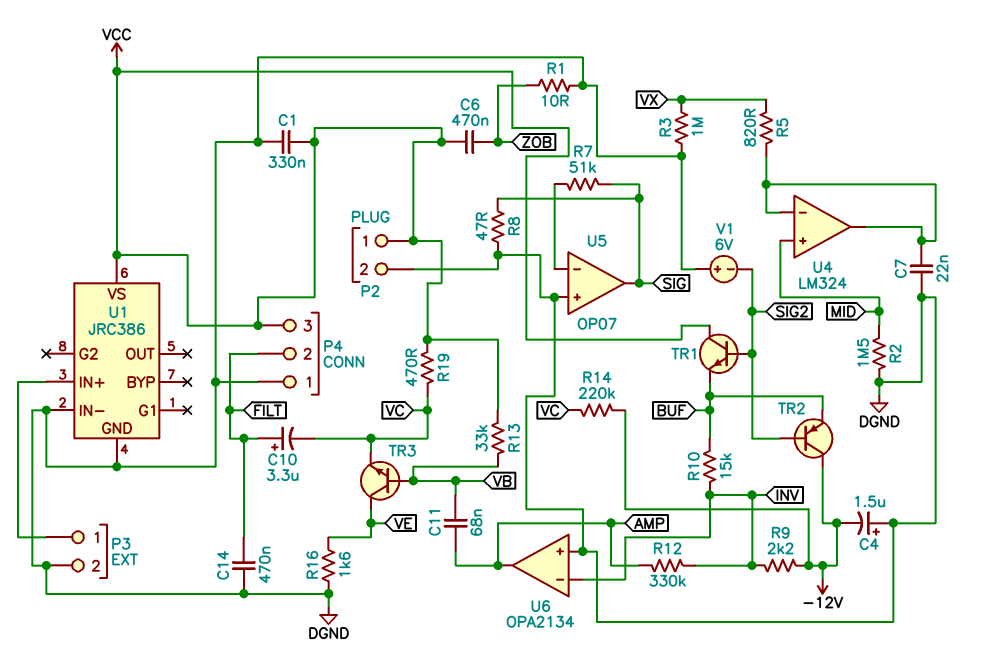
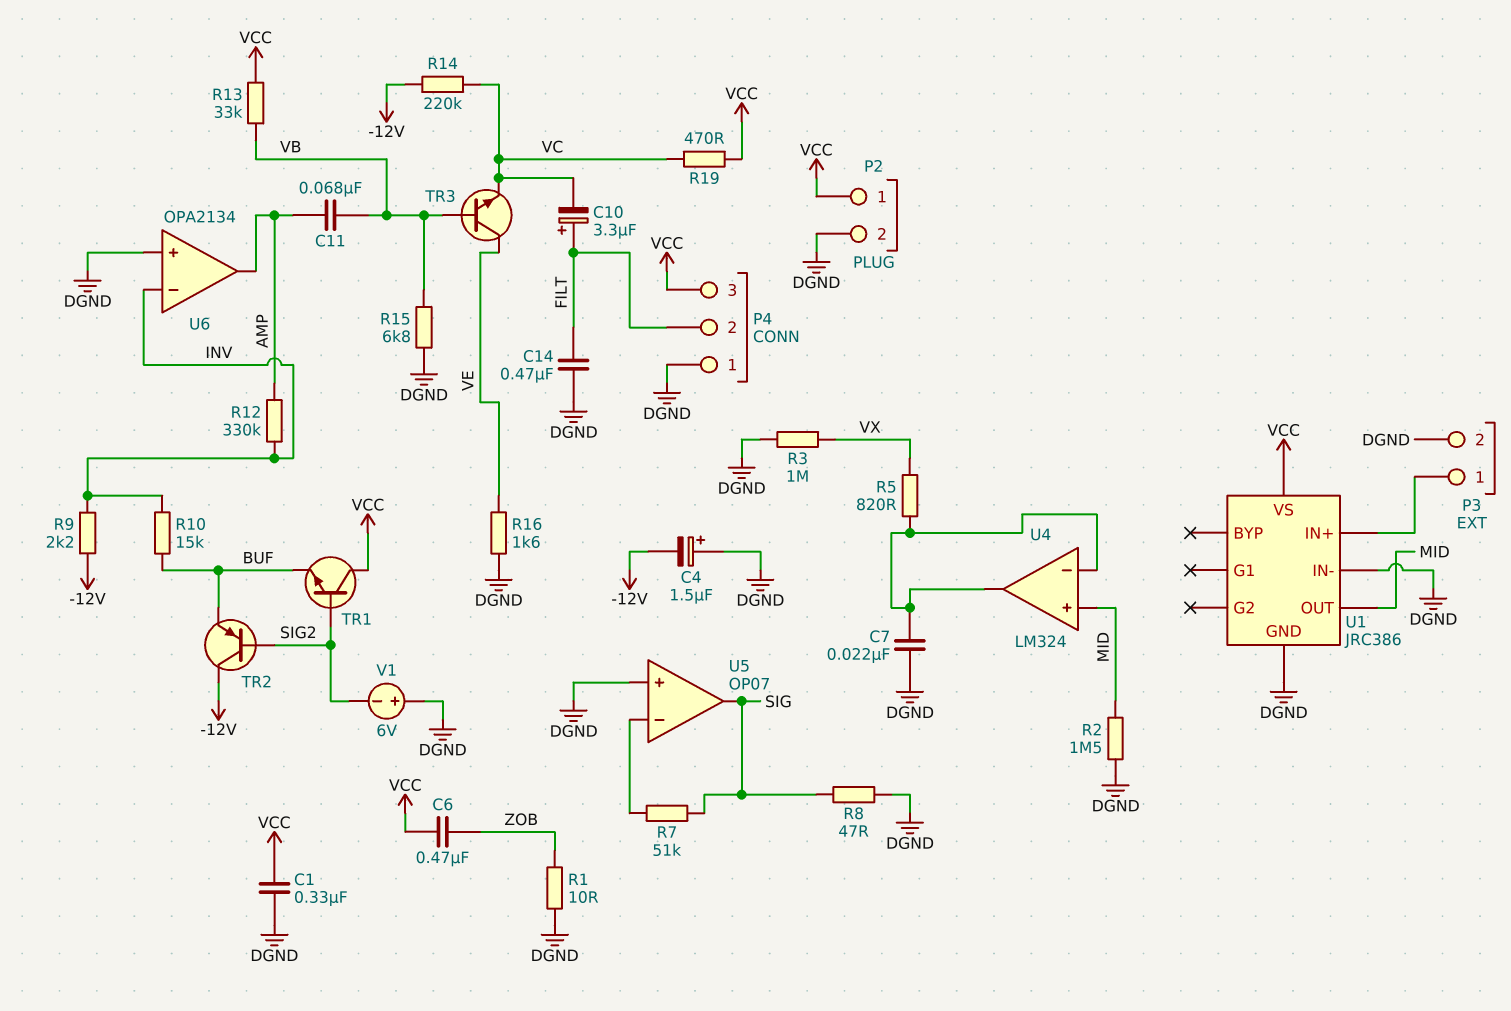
R15: none -> 6.8k (DGND, VB)
U1 pin OUT: none -> MID

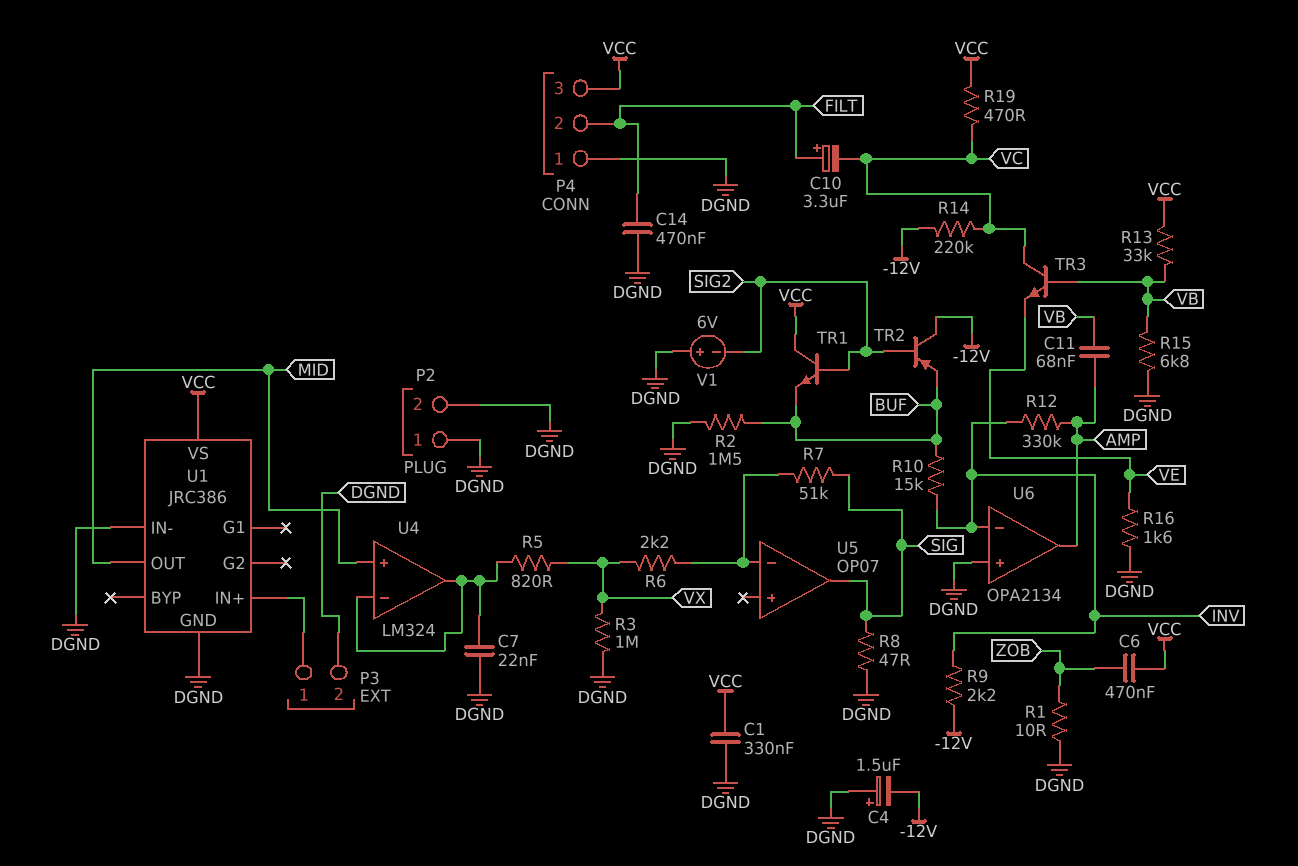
P2 pin 1: VCC -> DGND
R2: 1.5M (DGND, MID) -> 1.5M (BUF, DGND)
R6: none -> 2.2k (U5/in-, VX)
TR3: NPN (B VB, C VE, E VC) -> NPN (B VB, C VC, E VE)
U5 pin in+: DGND -> none

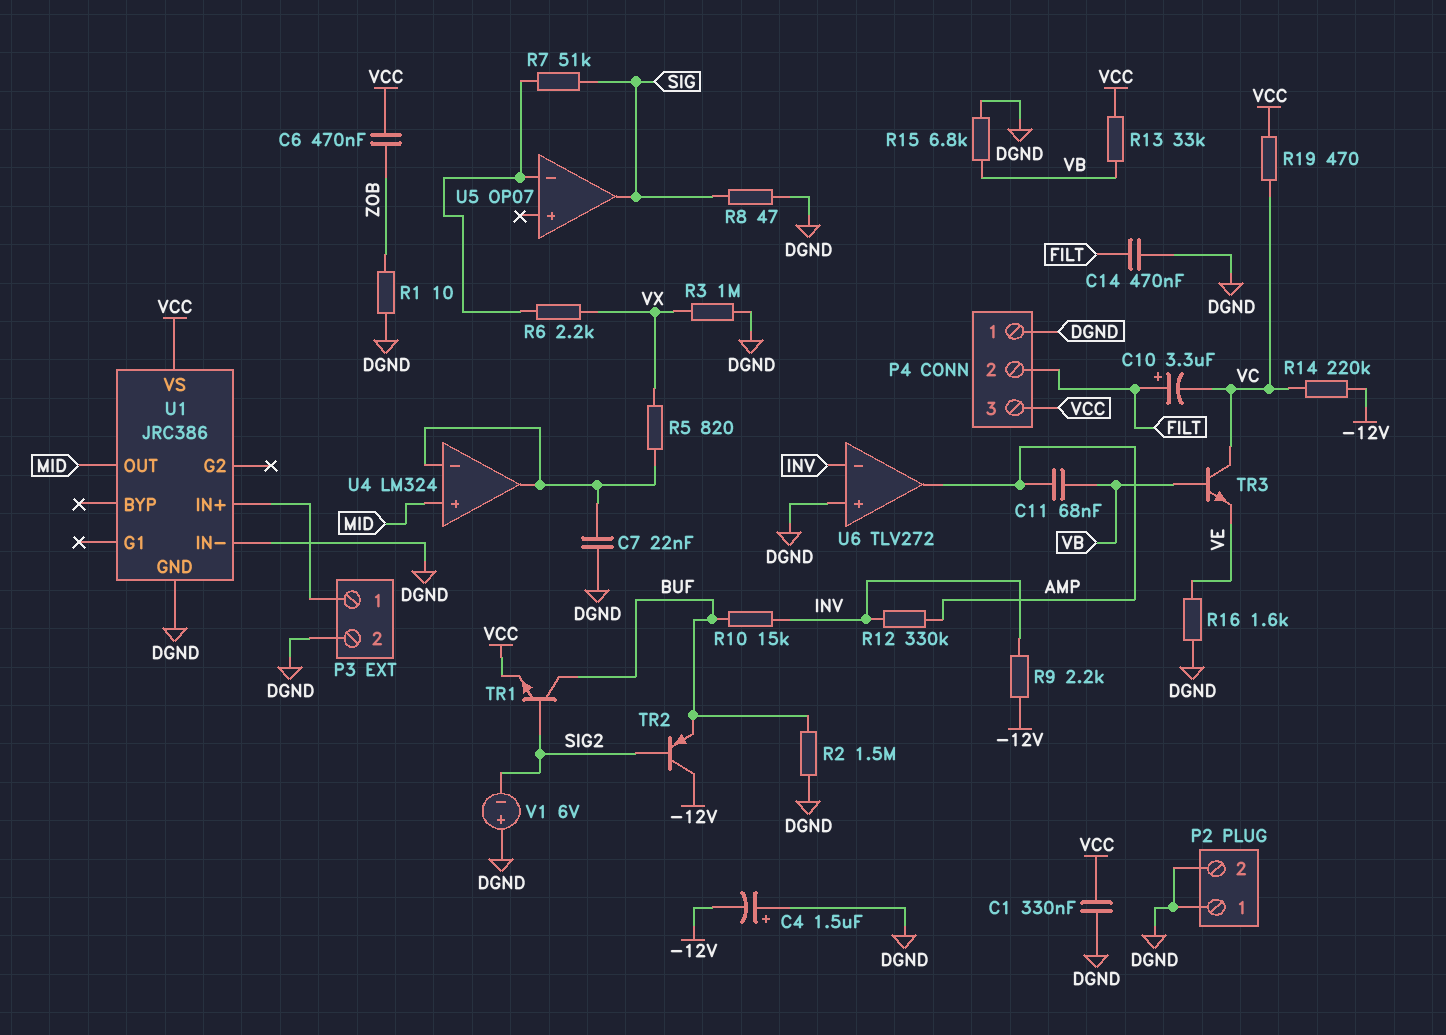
TR1: NPN (B SIG2, C VCC, E BUF) -> NPN (B SIG2, C BUF, E VCC)
U6: OPA2134 -> TLV272

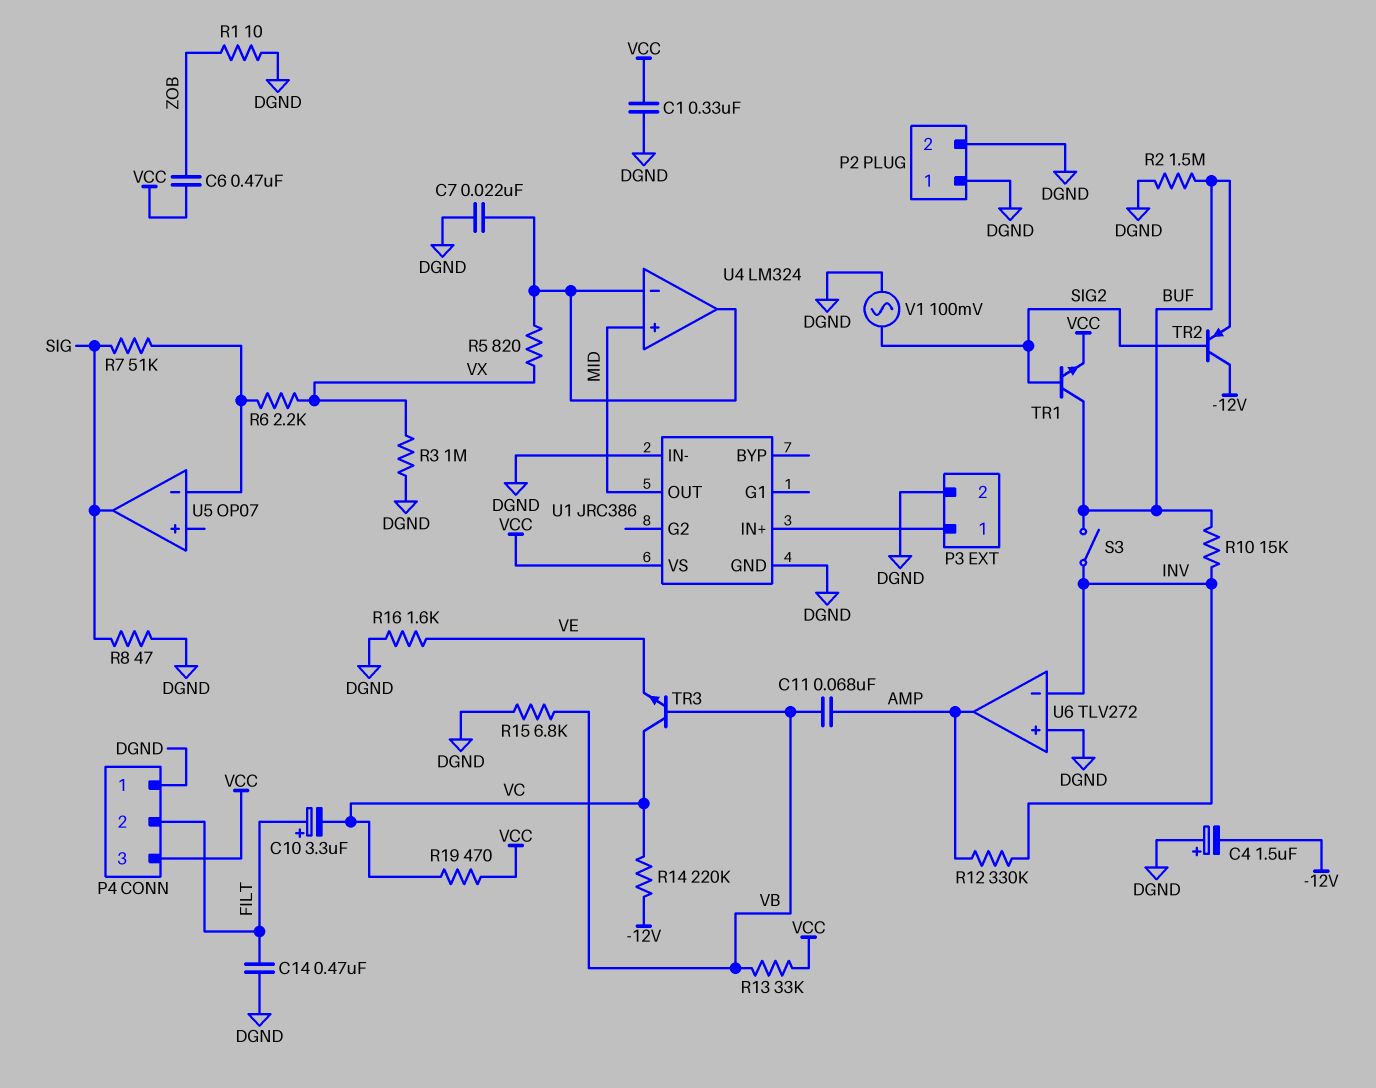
R9: 2.2k (-12V, INV) -> none
S3: none -> switch (BUF, INV)
V1: 6V (plus DGND, minus SIG2) -> AC 100mV (DGND, SIG2)

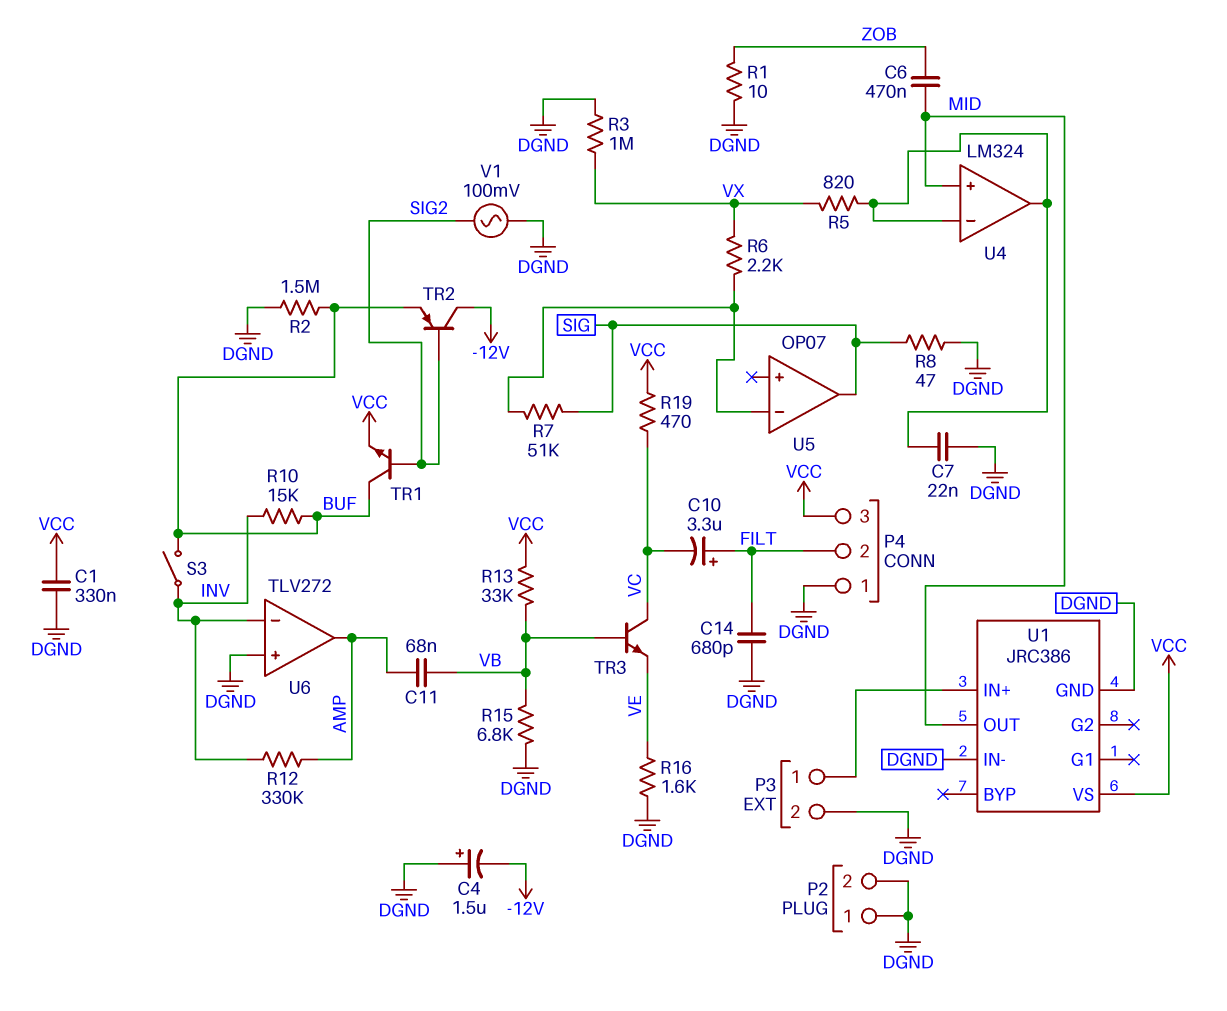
C6: 470nF (VCC, ZOB) -> 470nF (MID, ZOB)
C14: 470nF (DGND, FILT) -> 680pF (DGND, FILT)
R14: 220k (-12V, VC) -> none

